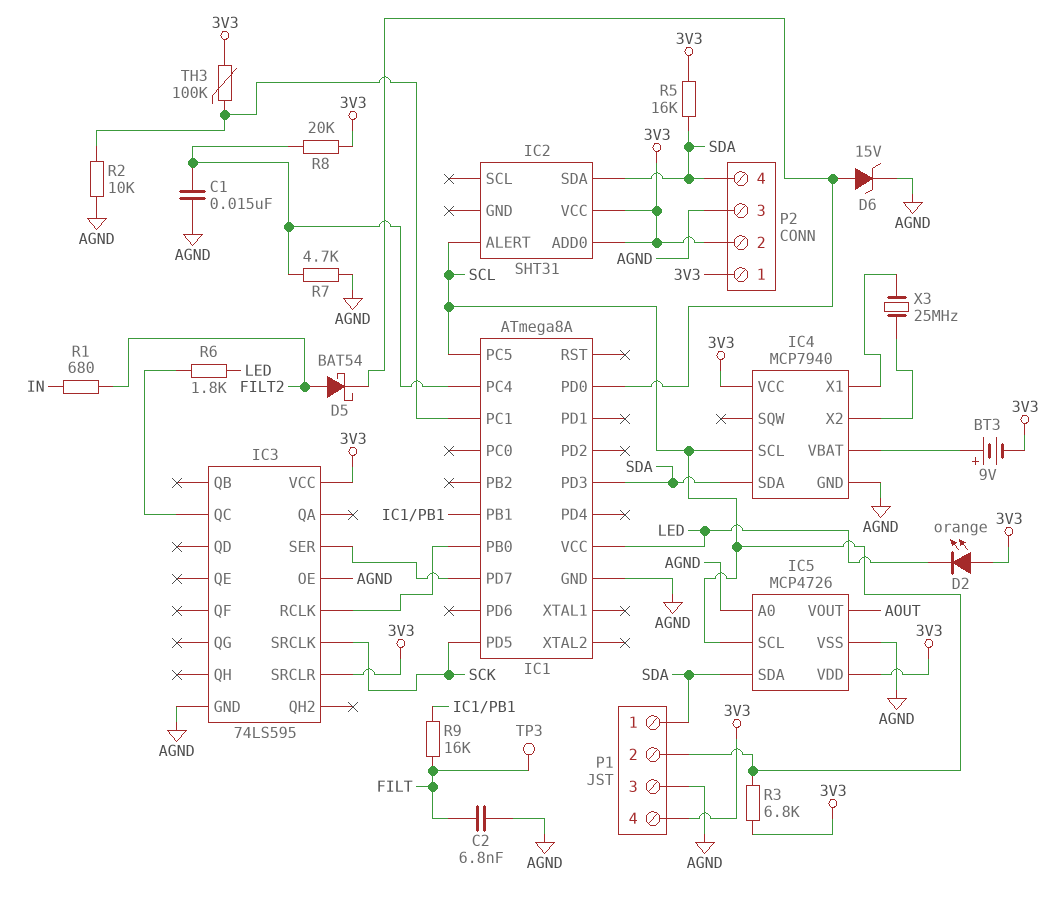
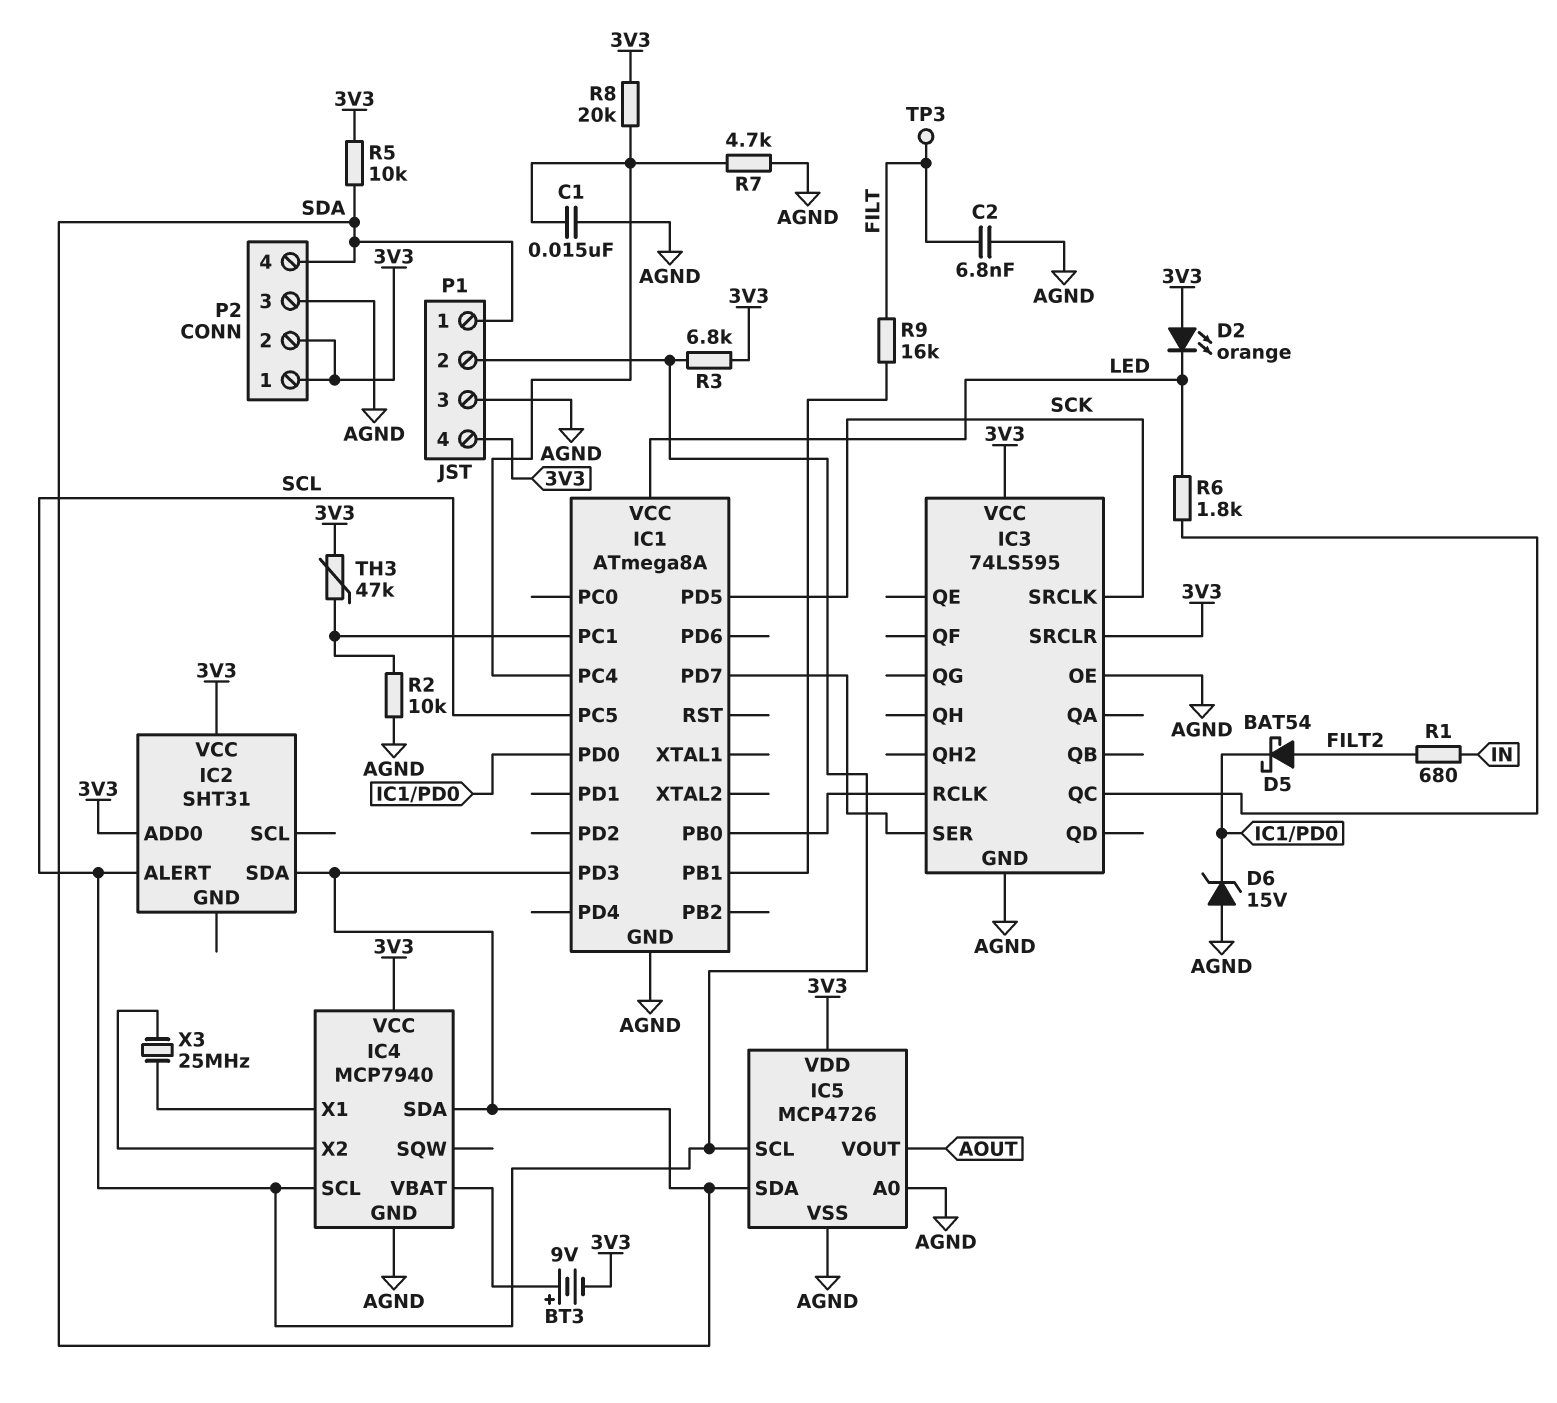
D6: zener 15V (A IC1/PD0, K AGND) -> zener 15V (A AGND, K IC1/PD0)
R5: 16k (3V3, SDA) -> 10k (3V3, SDA)
TH3: 100k (3V3, IC1/PC1) -> 47k (3V3, IC1/PC1)

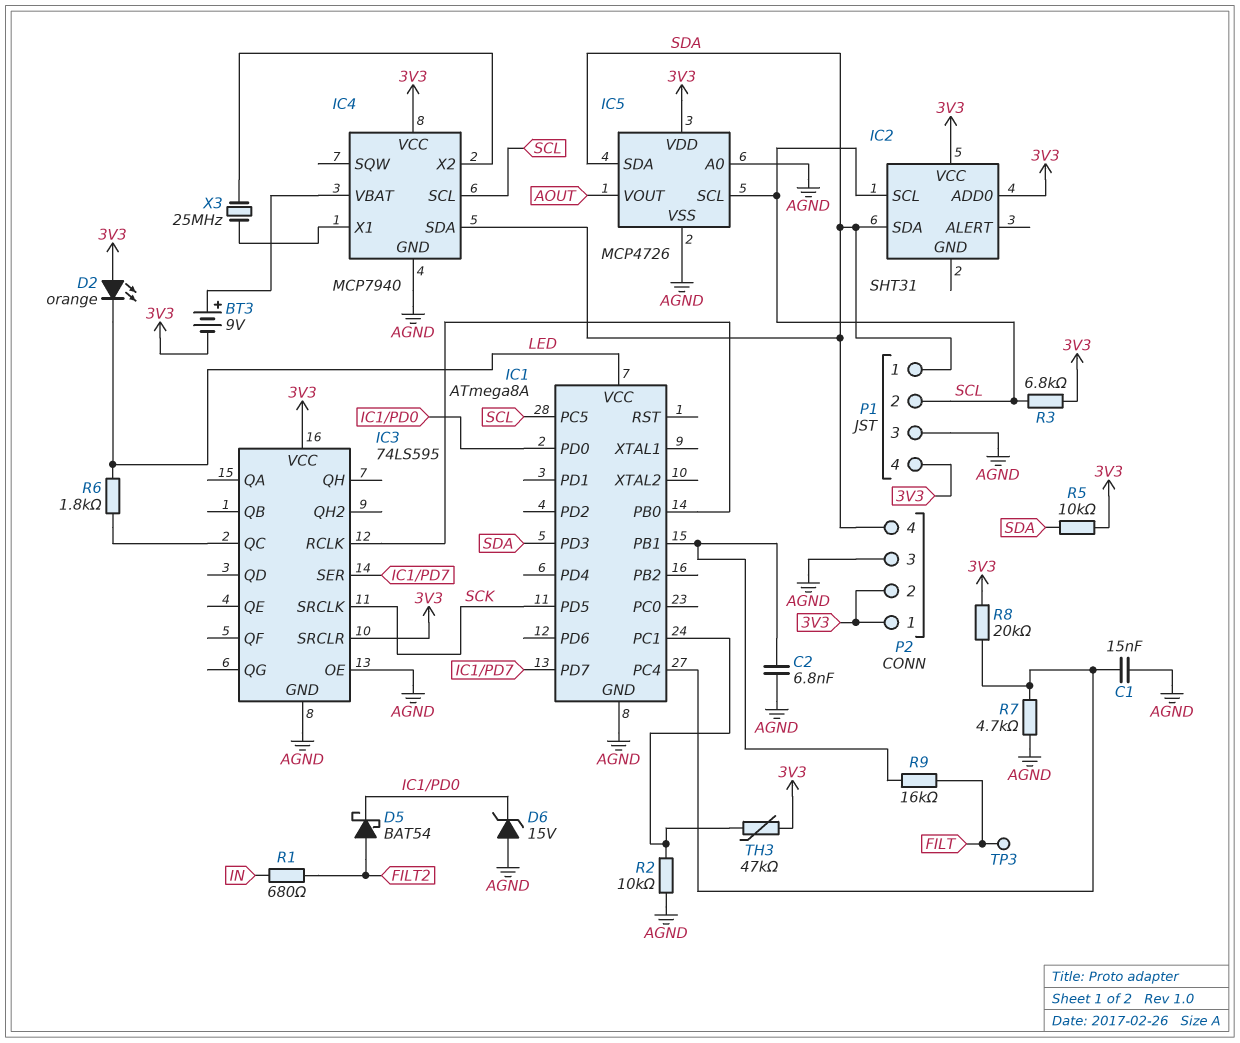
C2: 6.8nF (AGND, FILT) -> 6.8nF (AGND, IC1/PB1)
IC2 pin ALERT: SCL -> none
IC2 pin SCL: none -> SCL

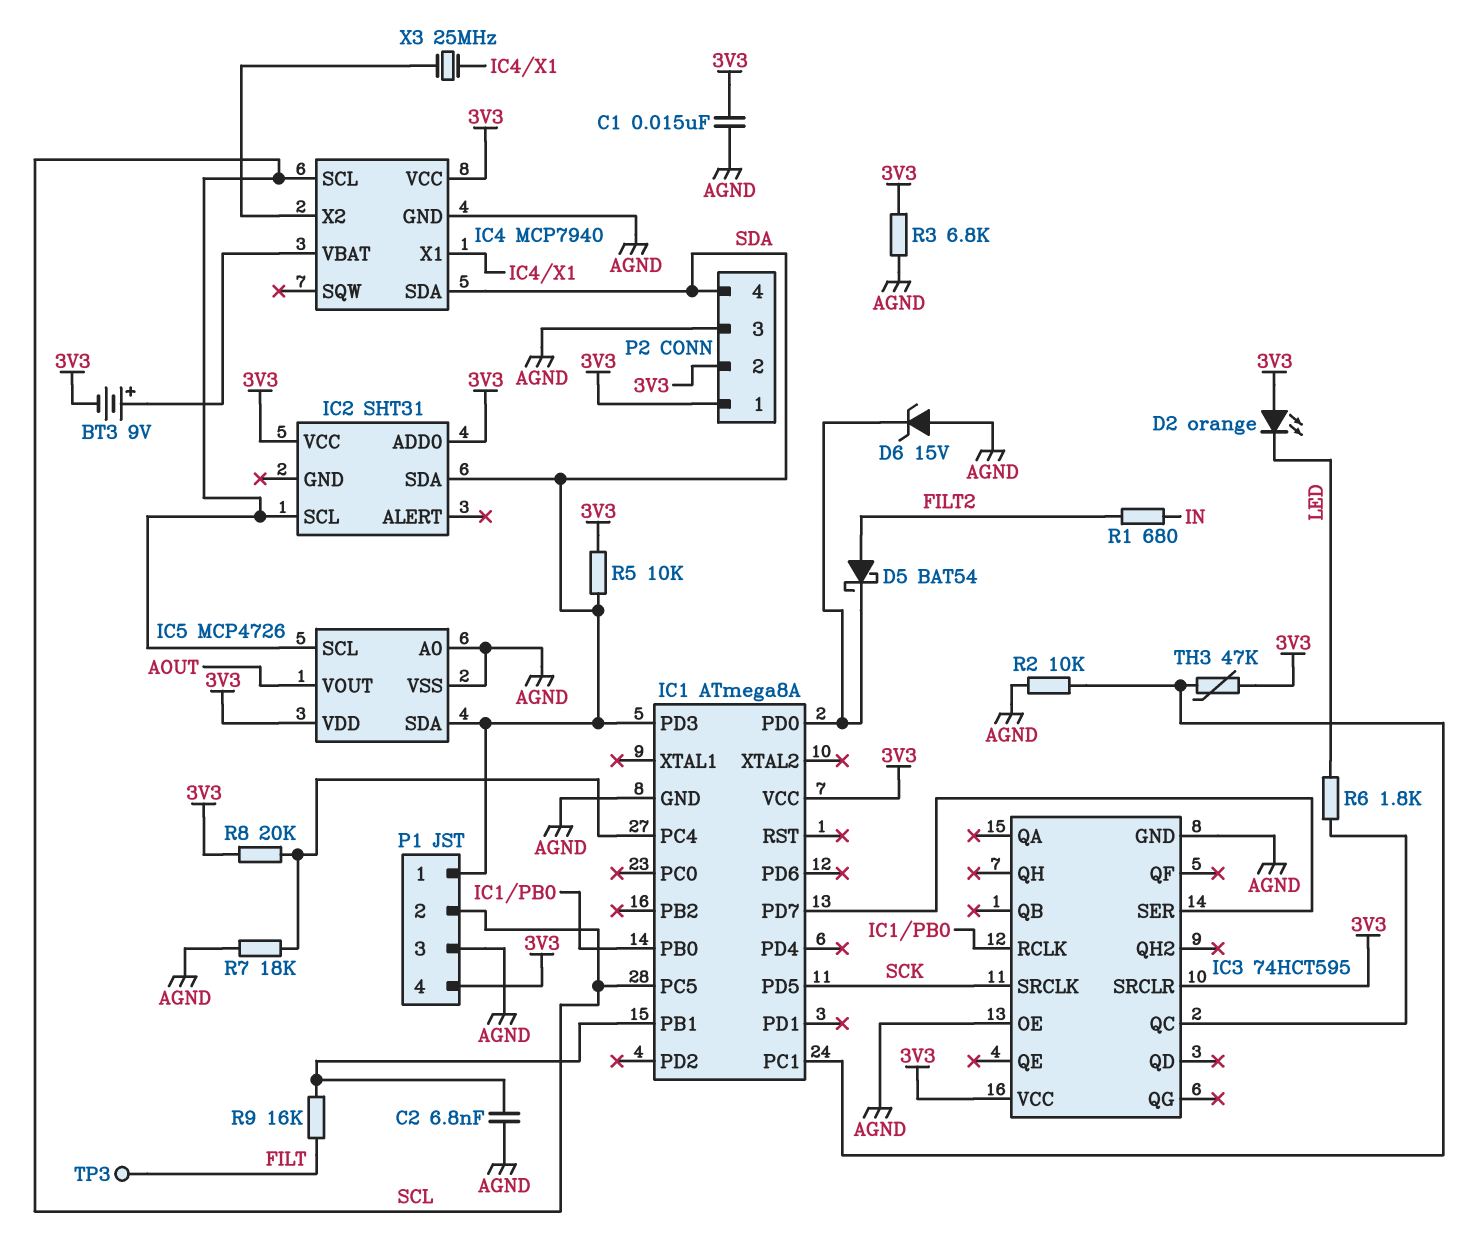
C1: 15nF (AGND, IC1/PC4) -> 15nF (3V3, AGND)
IC1 pin VCC: LED -> 3V3
IC3: 74LS595 -> 74HCT595
R3: 6.8k (3V3, SCL) -> 6.8k (3V3, AGND)
R7: 4.7k (AGND, IC1/PC4) -> 18k (AGND, IC1/PC4)

